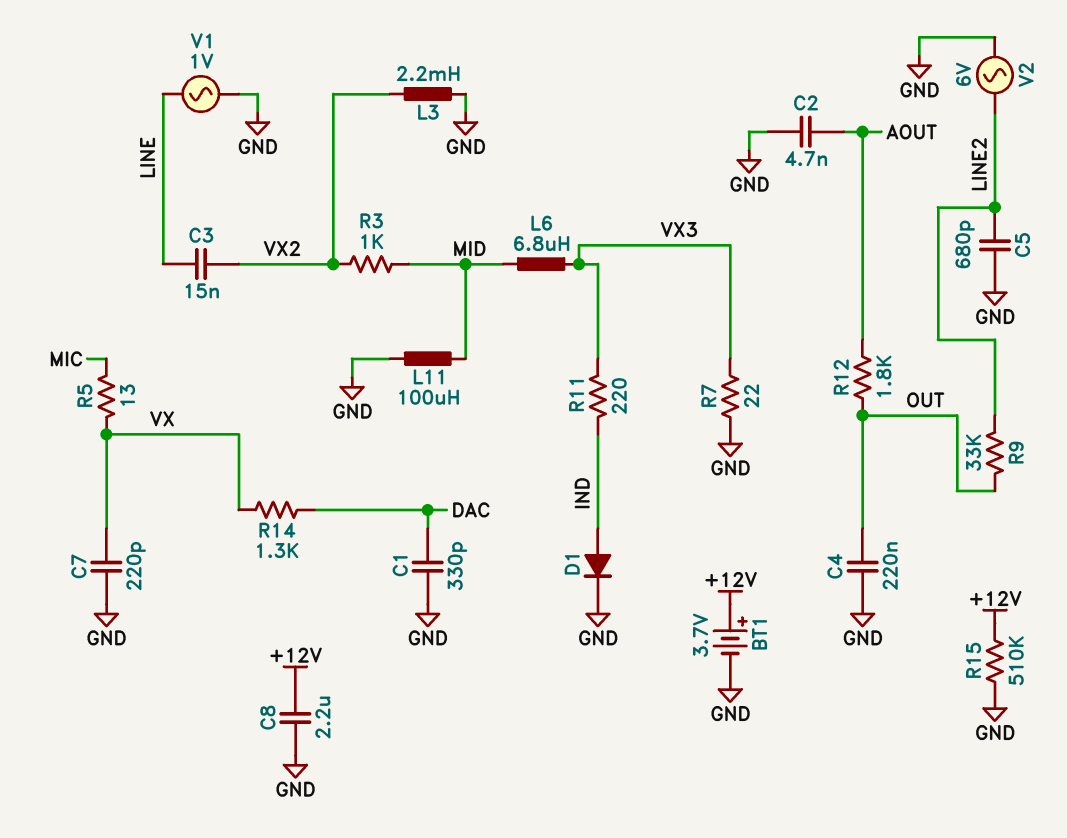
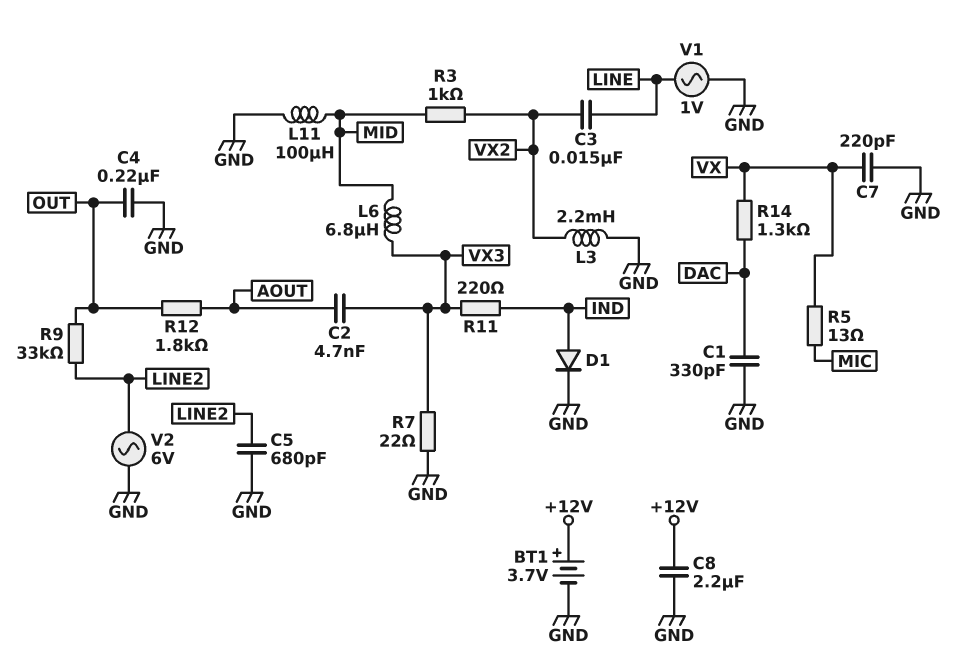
C2: 4.7nF (AOUT, GND) -> 4.7nF (AOUT, VX3)
R15: 510k (+12V, GND) -> none

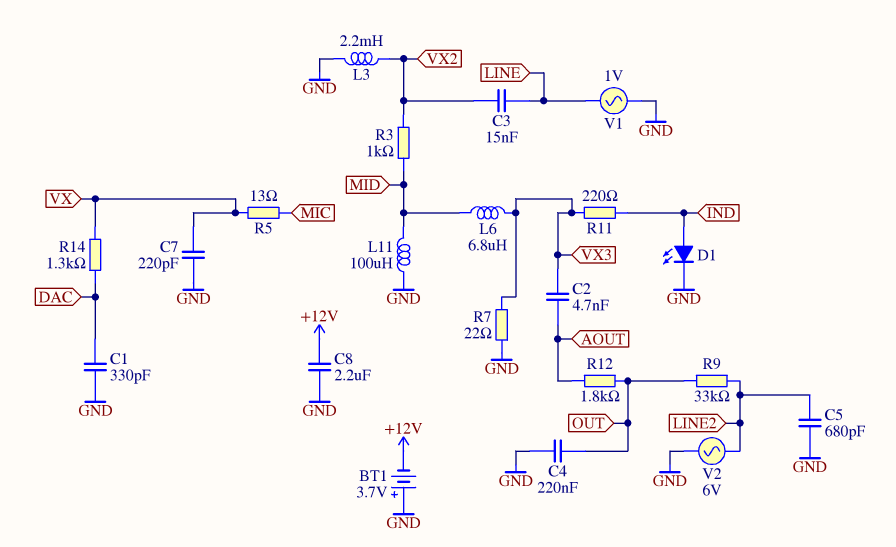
BT1: 3.7V (plus +12V, minus GND) -> 3.7V (plus GND, minus +12V)
D1: diode (A IND, K GND) -> LED (A IND, K GND)

